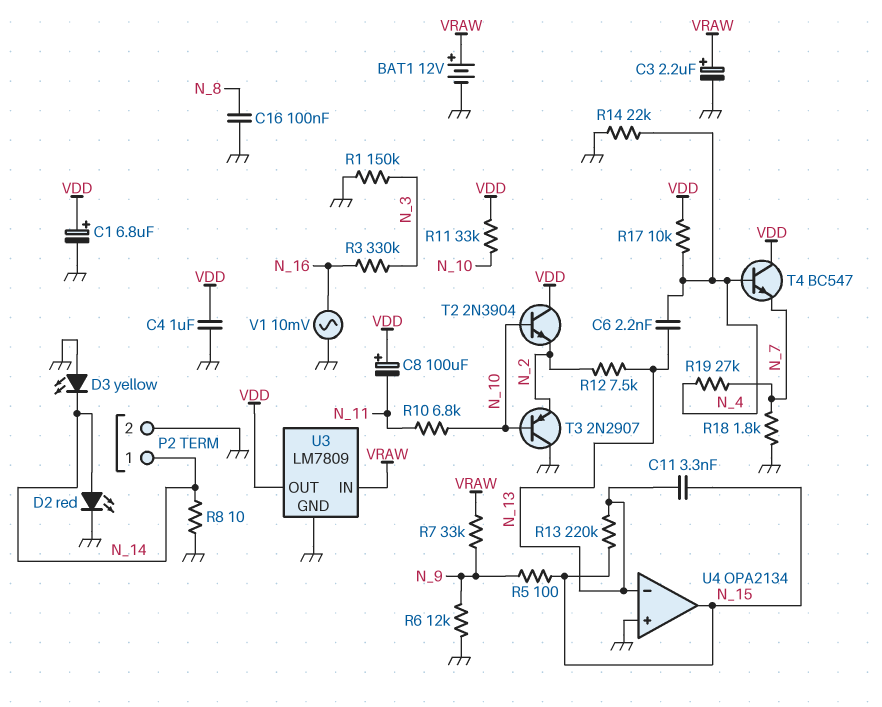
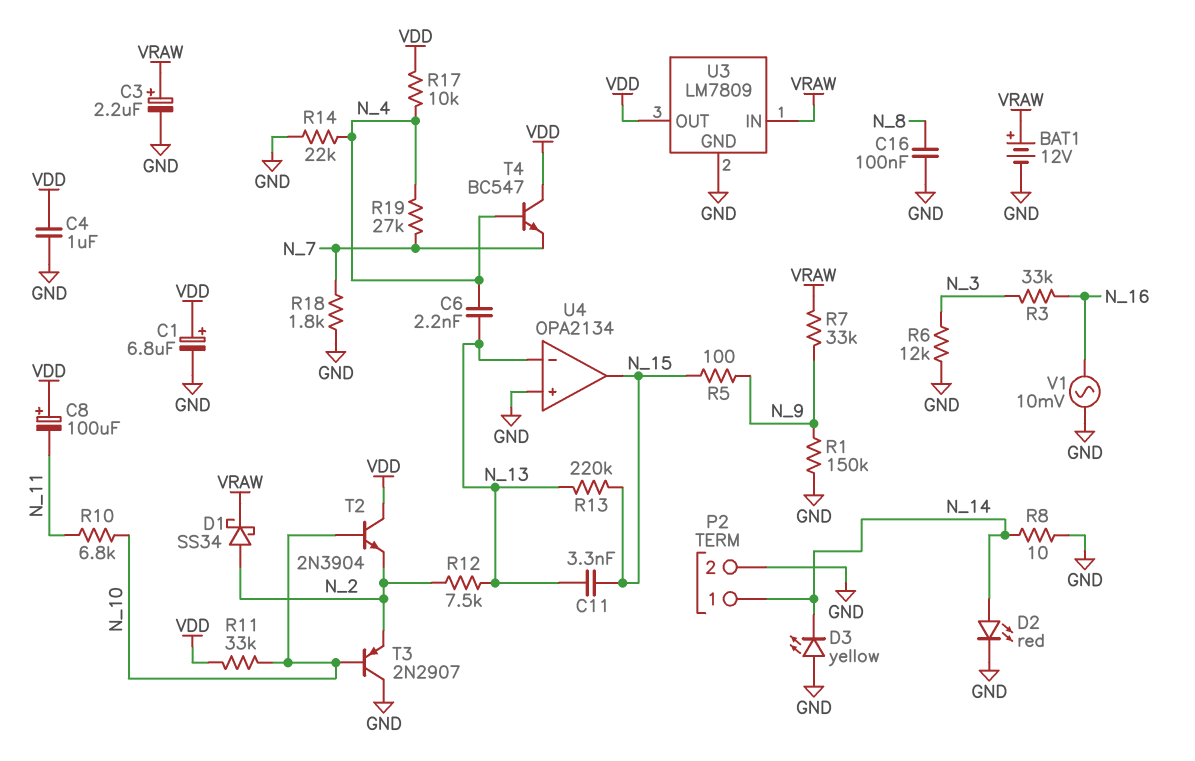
D1: none -> schottky SS34 (A N_2, K VRAW)
R1: 150k (GND, N_3) -> 150k (GND, N_9)
R3: 330k (N_3, N_16) -> 33k (N_3, N_16)
R6: 12k (GND, N_9) -> 12k (GND, N_3)

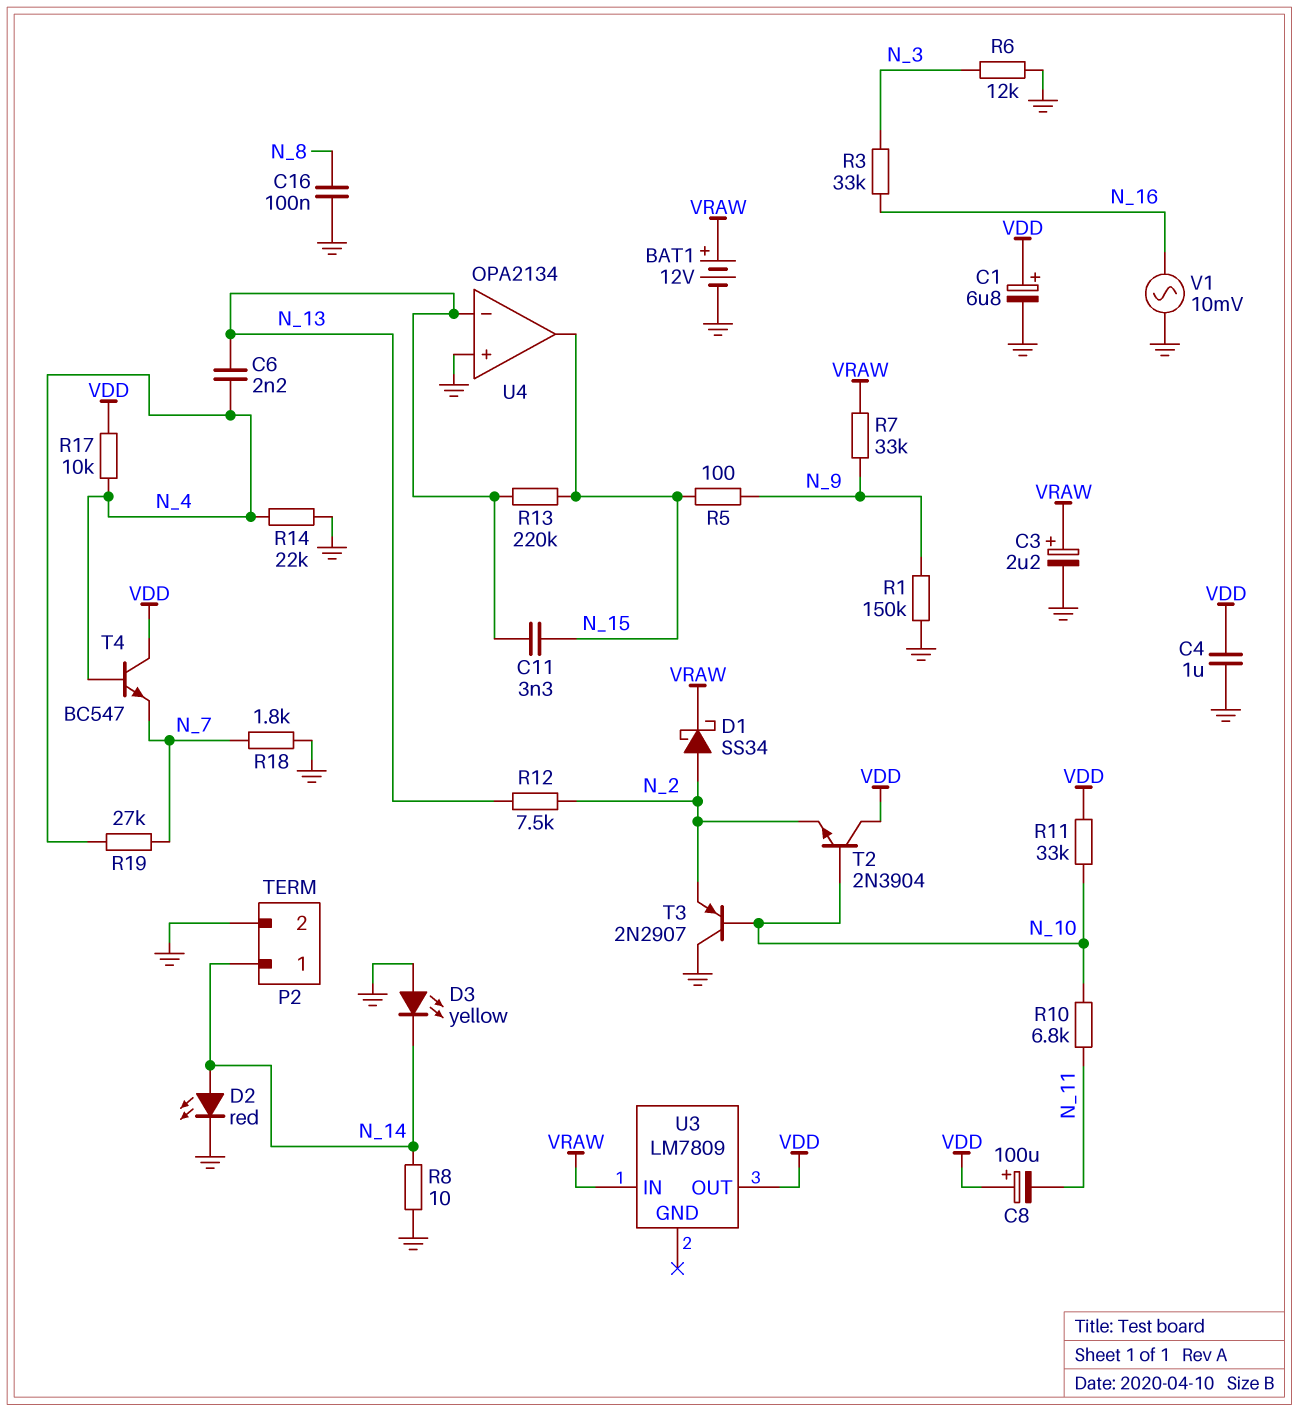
U3 pin GND: GND -> none

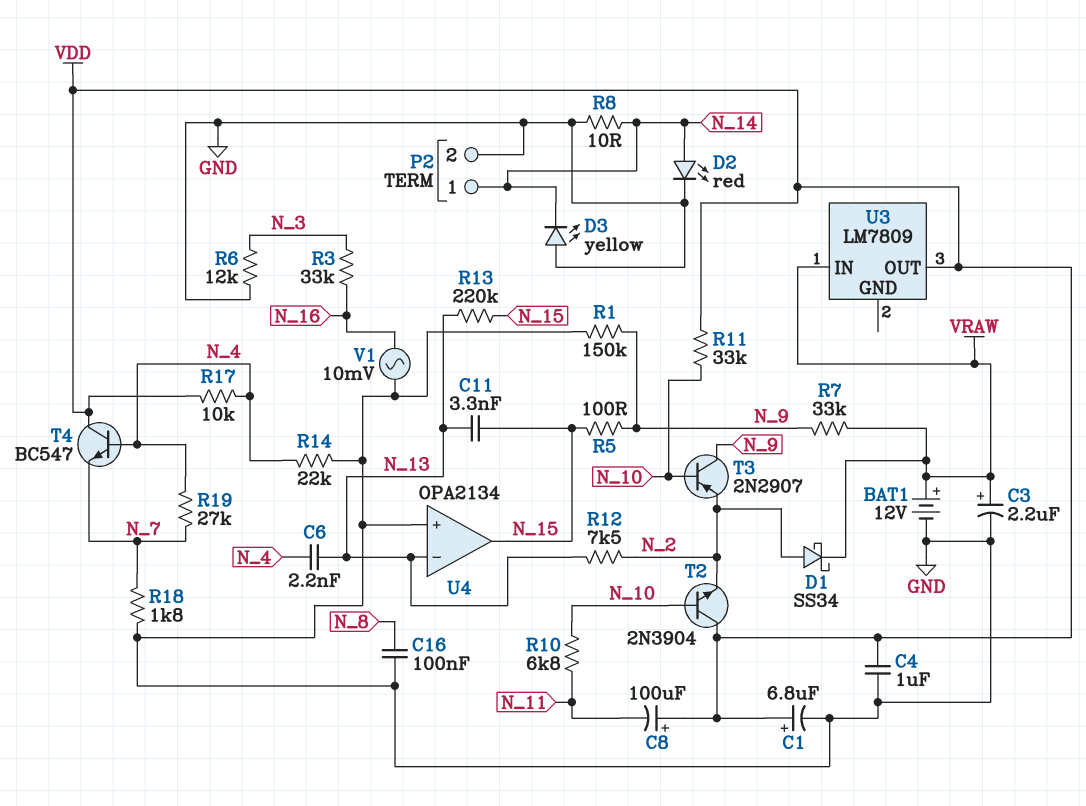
T3: PNP 2N2907 (B N_10, C GND, E N_2) -> PNP 2N2907 (B N_10, C N_9, E N_2)

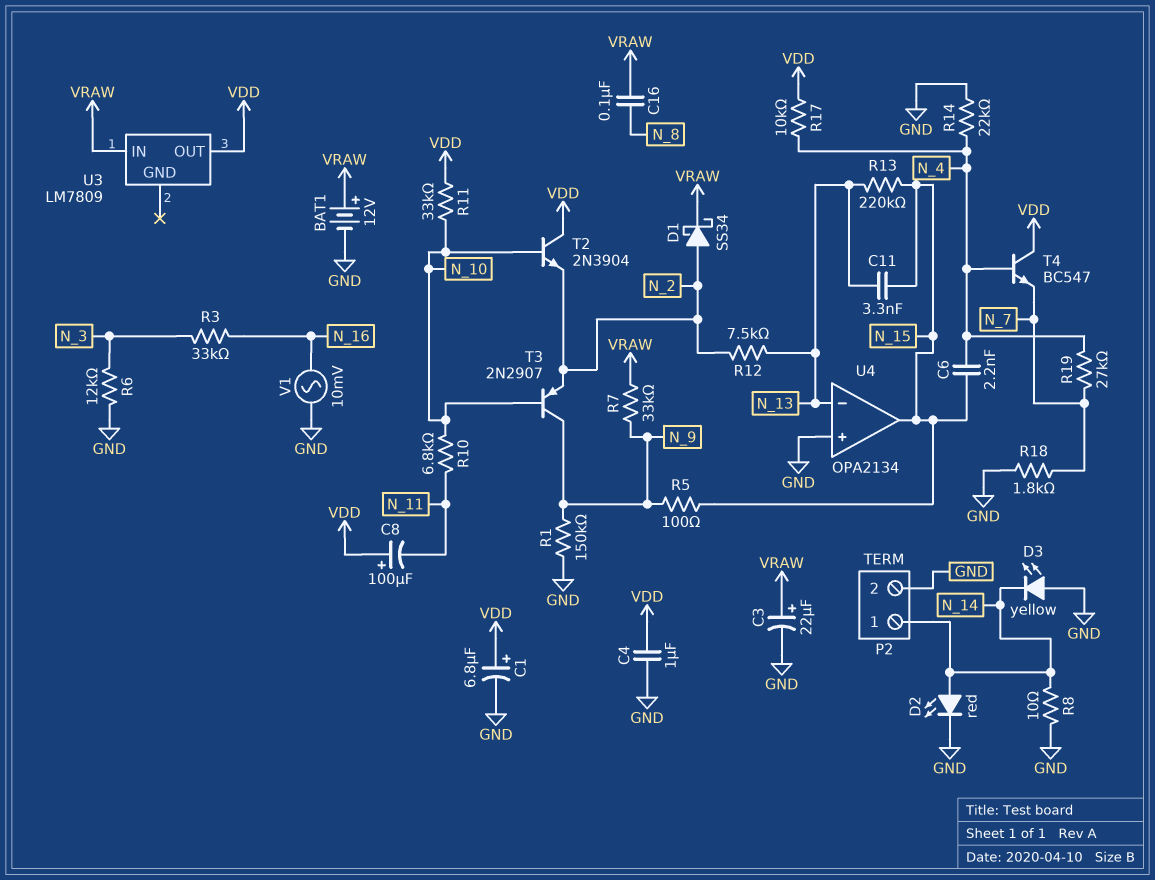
C3: 2.2uF (plus VRAW, minus GND) -> 22uF (plus VRAW, minus GND)
C6: 2.2nF (N_4, N_13) -> 2.2nF (N_4, N_15)
C16: 100nF (GND, N_8) -> 100nF (N_8, VRAW)

